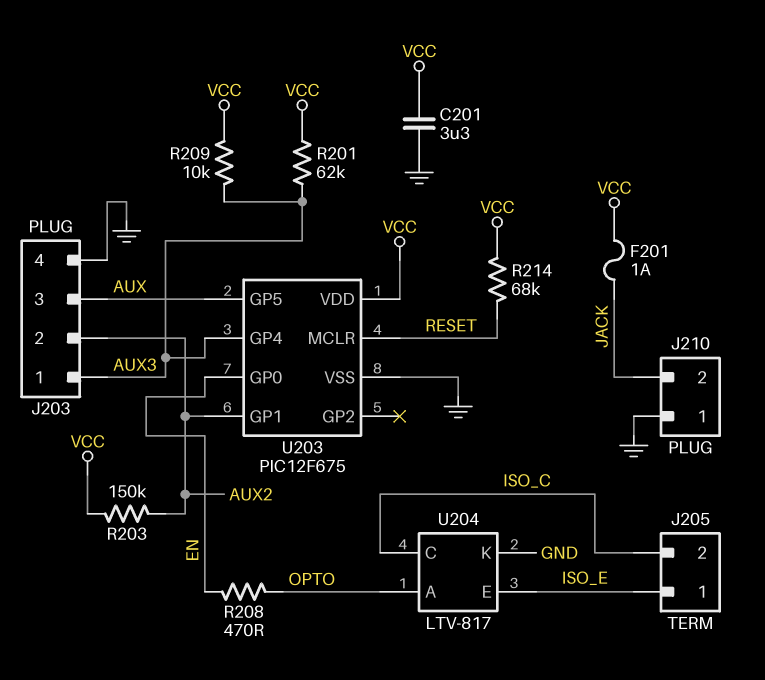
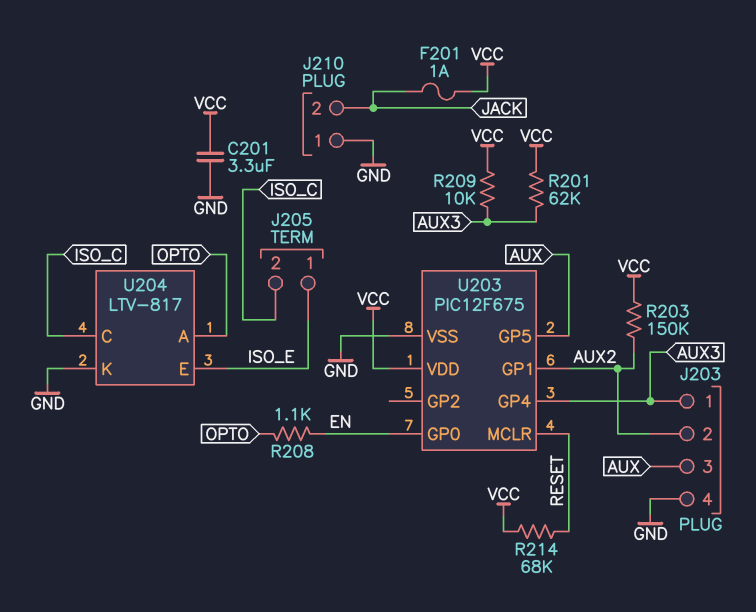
R208: 470 (EN, OPTO) -> 1.1k (EN, OPTO)

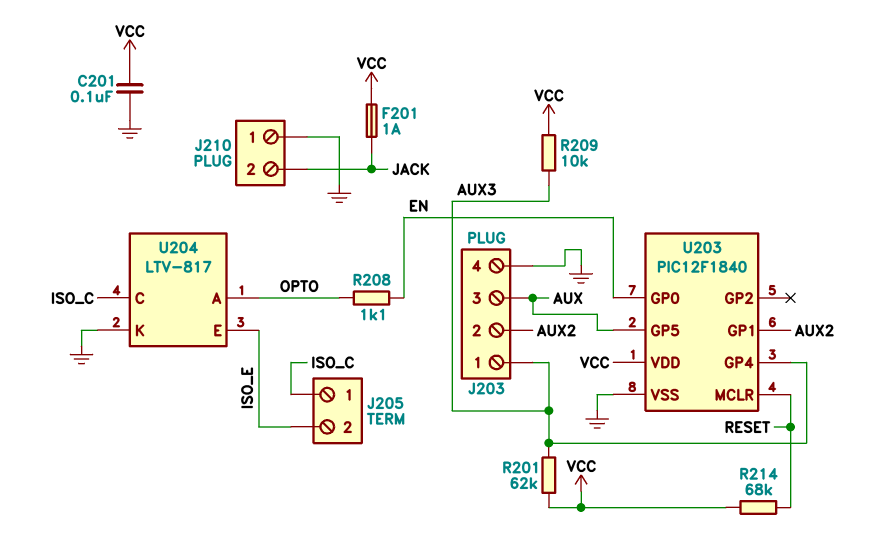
C201: 3.3uF (GND, VCC) -> 100nF (GND, VCC)
J205 pin 1: ISO_E -> ISO_C
J205 pin 2: ISO_C -> ISO_E
R203: 150k (AUX2, VCC) -> none
U203: PIC12F675 -> PIC12F1840

